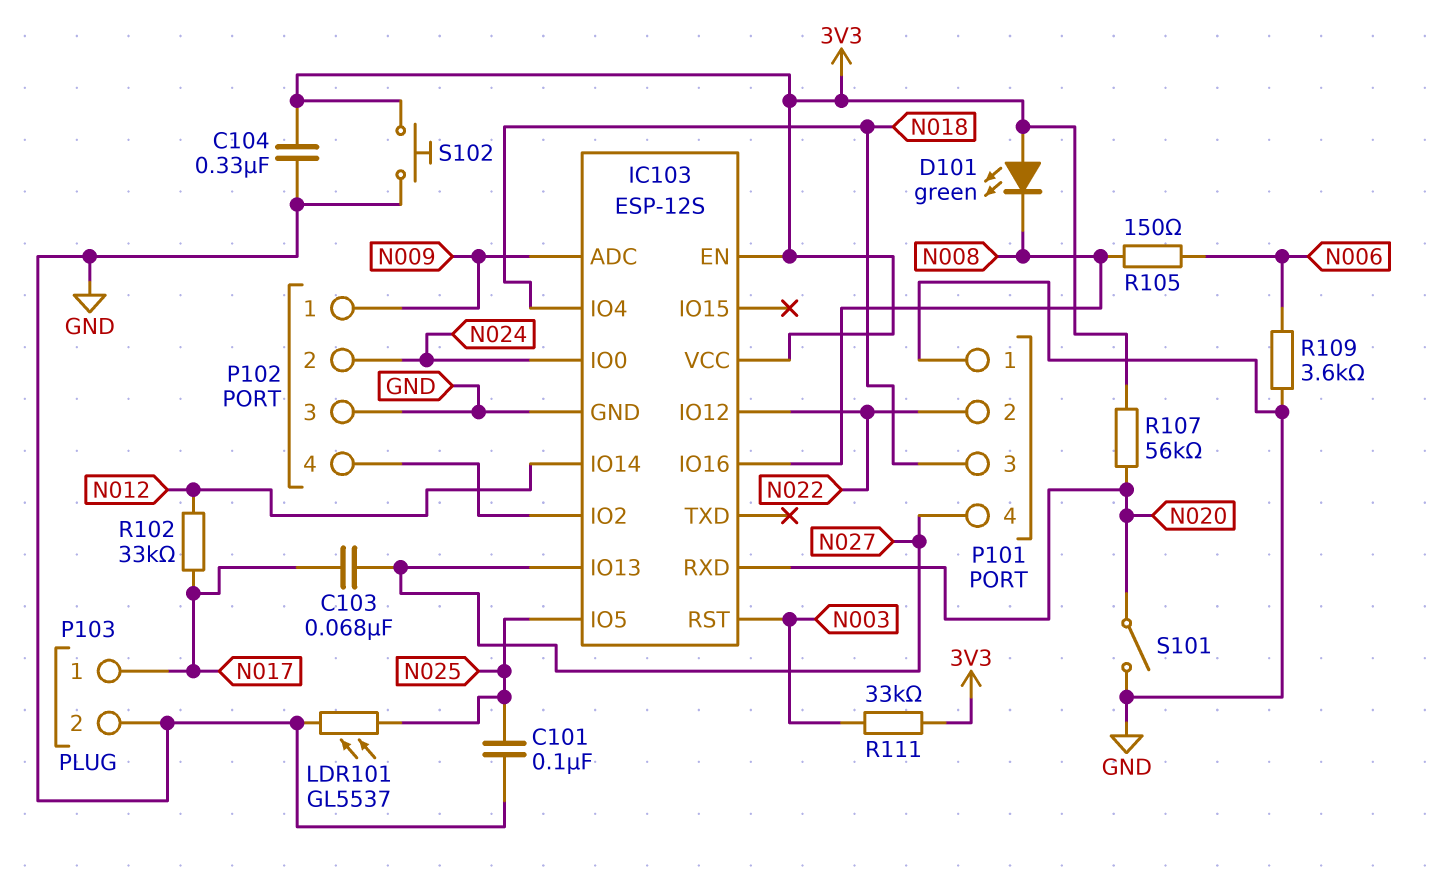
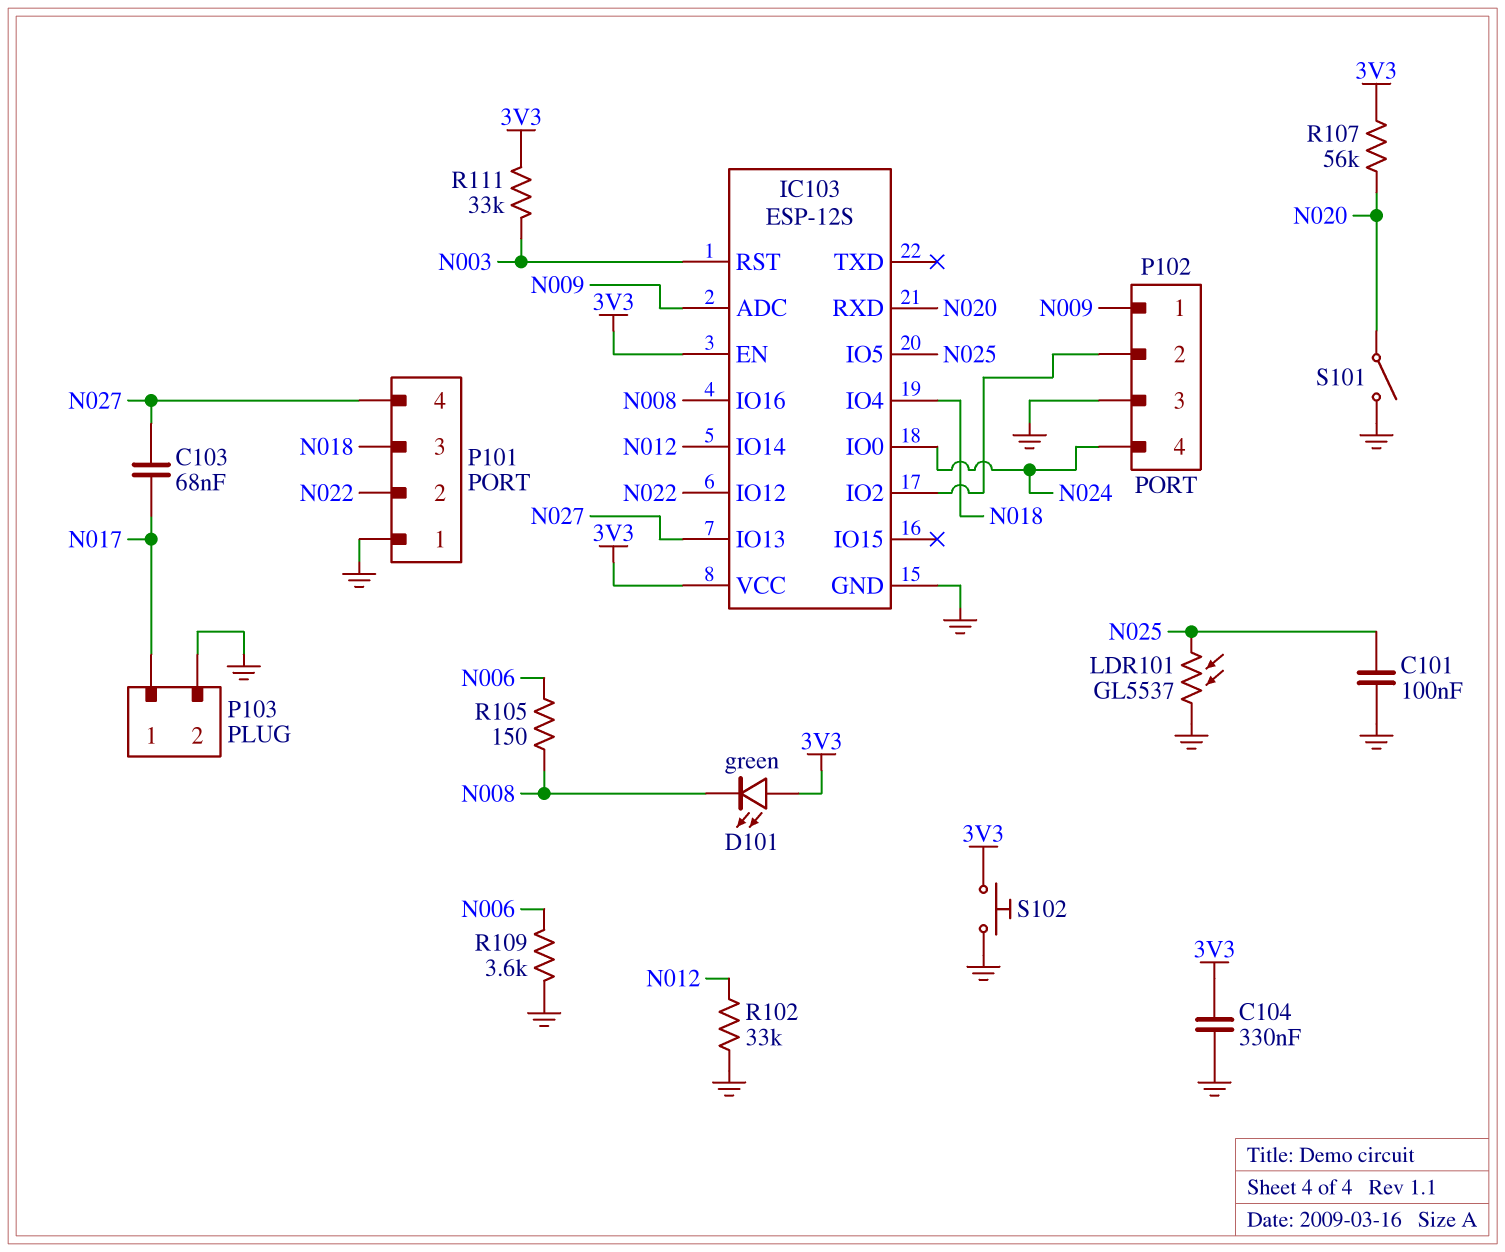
P102 pin 2: N024 -> IC103/IO2
P102 pin 4: IC103/IO2 -> N024
R102: 33k (N012, N017) -> 33k (GND, N012)

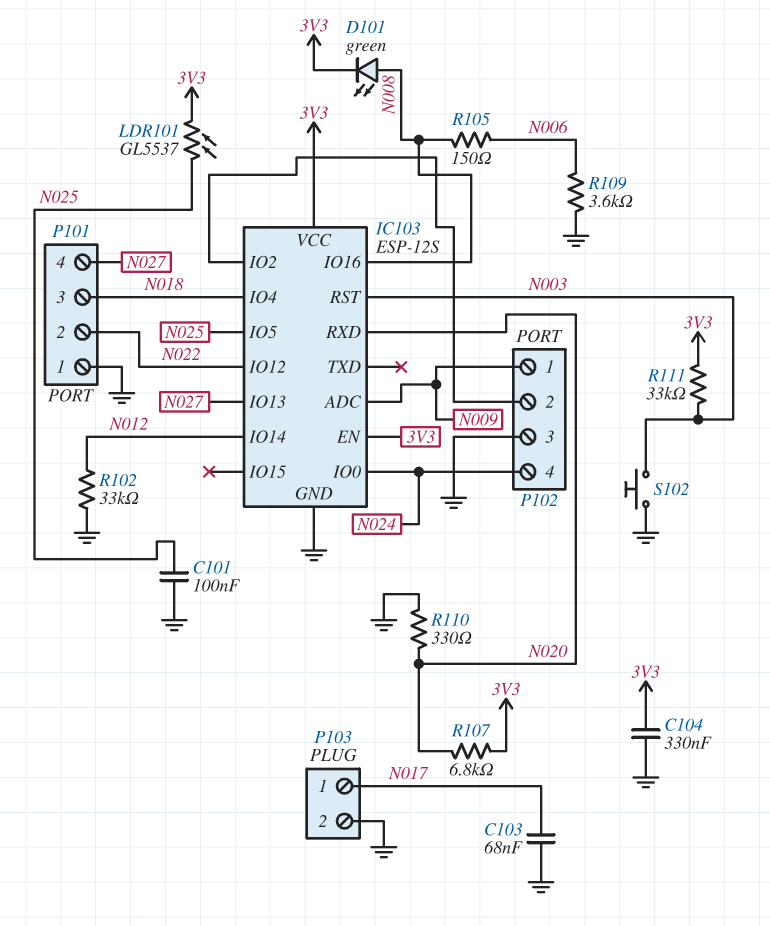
C103: 68nF (N017, N027) -> 68nF (GND, N017)
D101: LED green (A 3V3, K N008) -> LED green (A N008, K 3V3)
LDR101: GL5537 (GND, N025) -> GL5537 (3V3, N025)
R107: 56k (3V3, N020) -> 6.8k (3V3, N020)
R110: none -> 330 (GND, N020)
S101: switch (GND, N020) -> none
S102: button (3V3, GND) -> button (GND, N003)

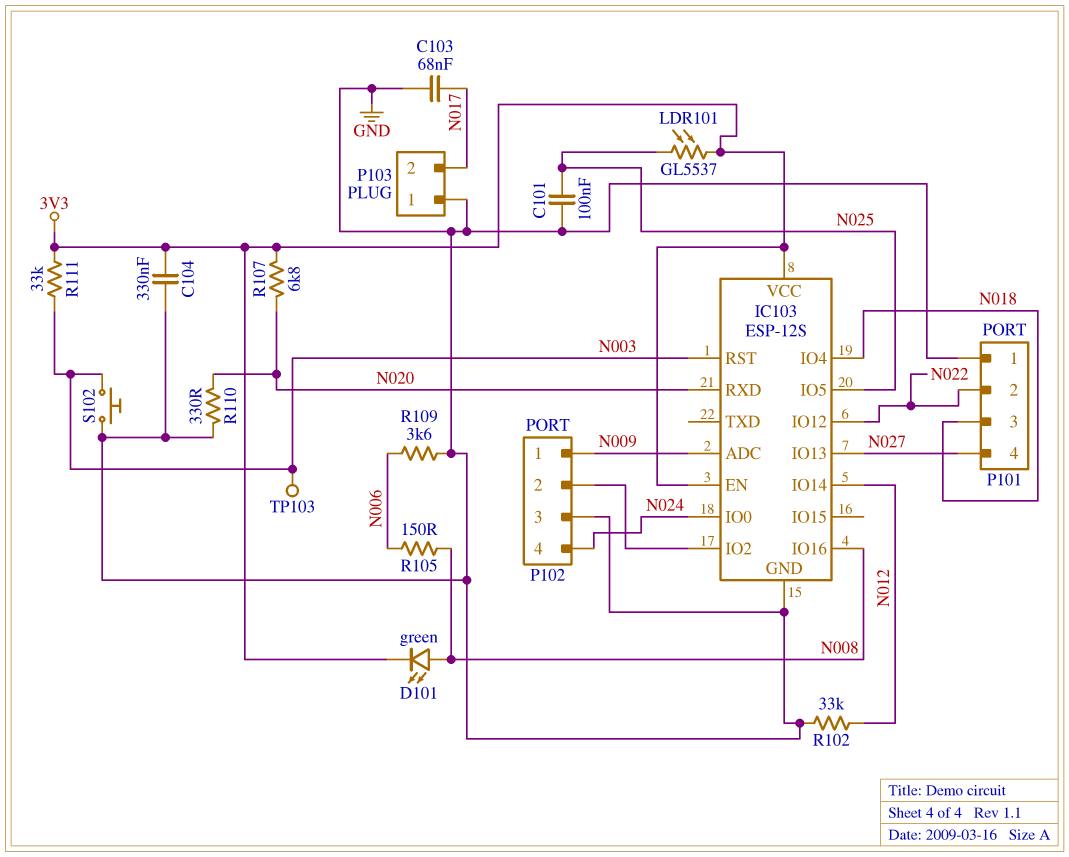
P103 pin 1: N017 -> GND
P103 pin 2: GND -> N017
TP103: none -> test point (N003)

